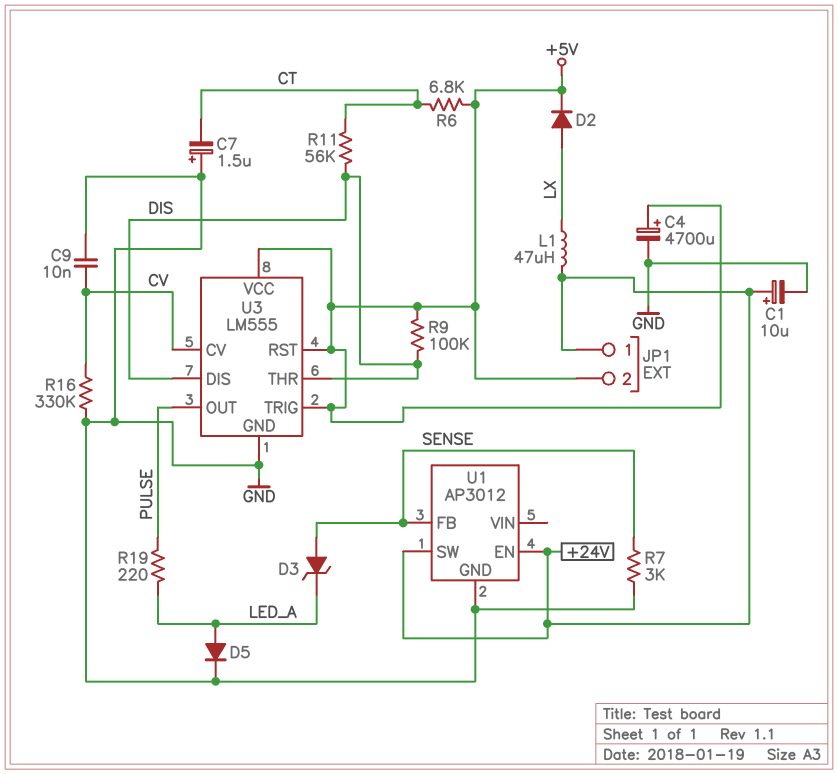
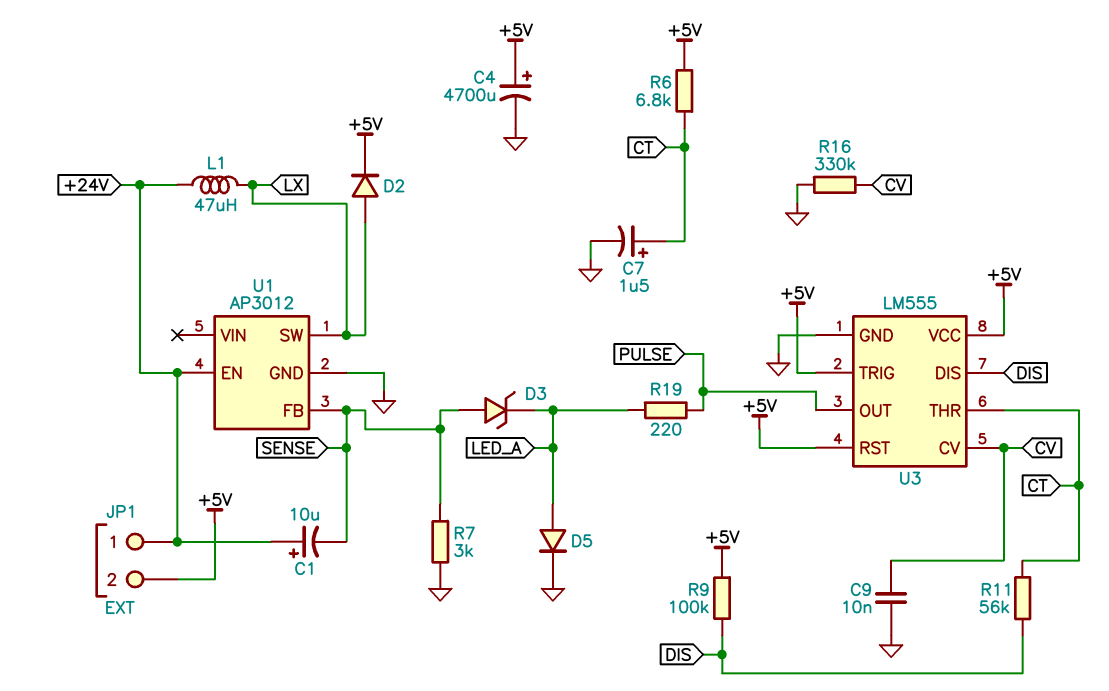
C1: 10uF (plus +24V, minus GND) -> 10uF (plus +24V, minus SENSE)
C7: 1.5uF (plus GND, minus CT) -> 1.5uF (plus CT, minus GND)
U1 pin SW: +24V -> LX
U3 pin THR: DIS -> CT

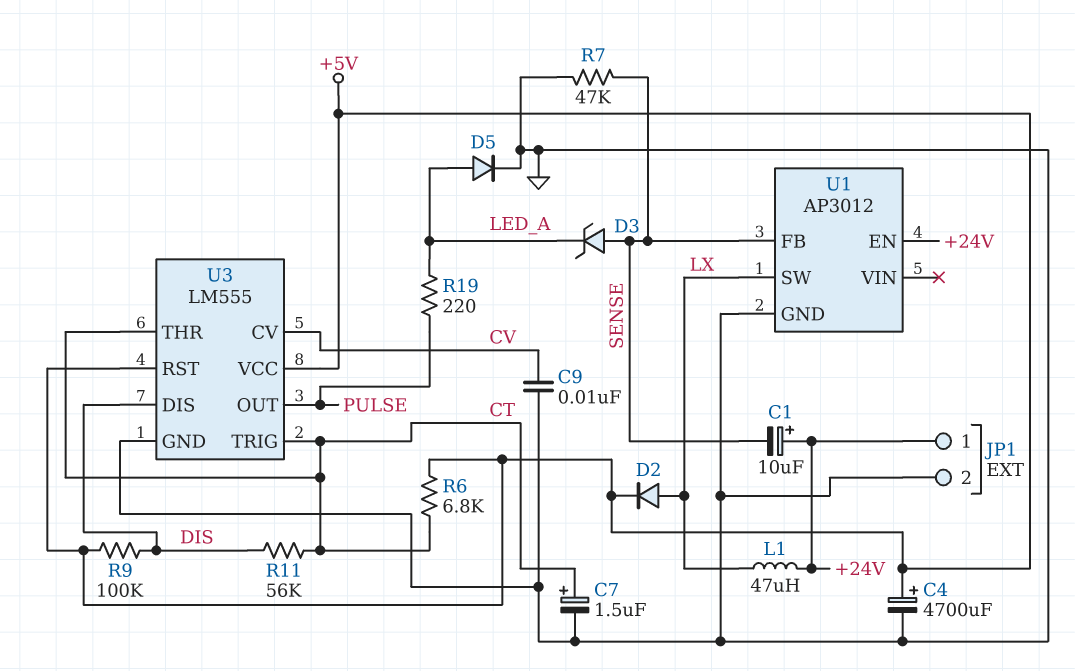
JP1 pin 2: +5V -> GND
R7: 3k (GND, SENSE) -> 47k (GND, SENSE)
R16: 330k (CV, GND) -> none
U3 pin TRIG: +5V -> CT

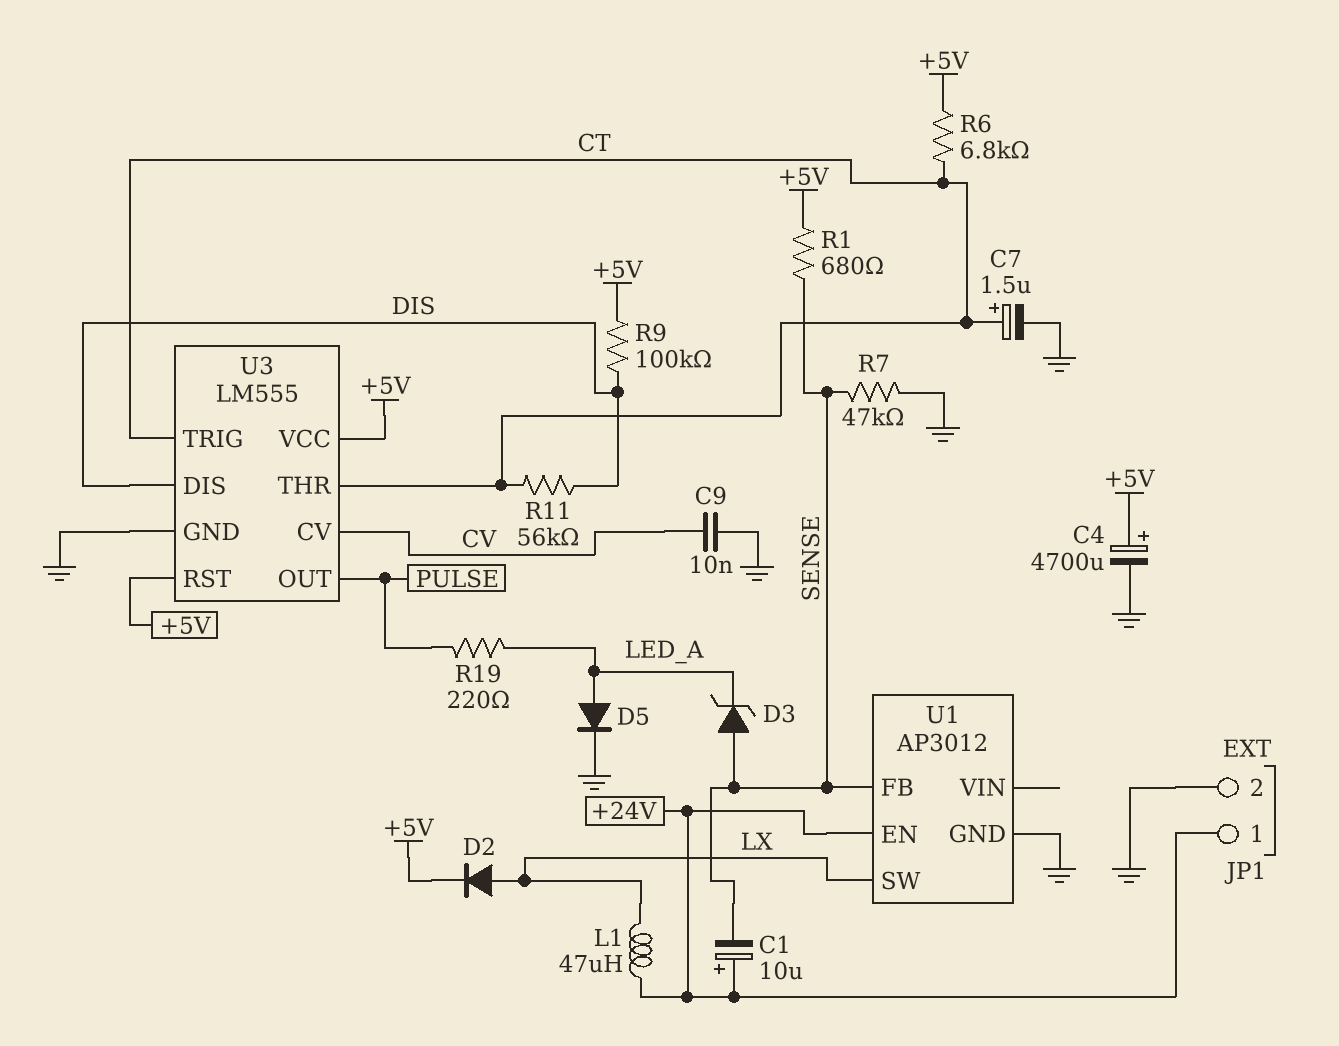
R1: none -> 680 (+5V, SENSE)

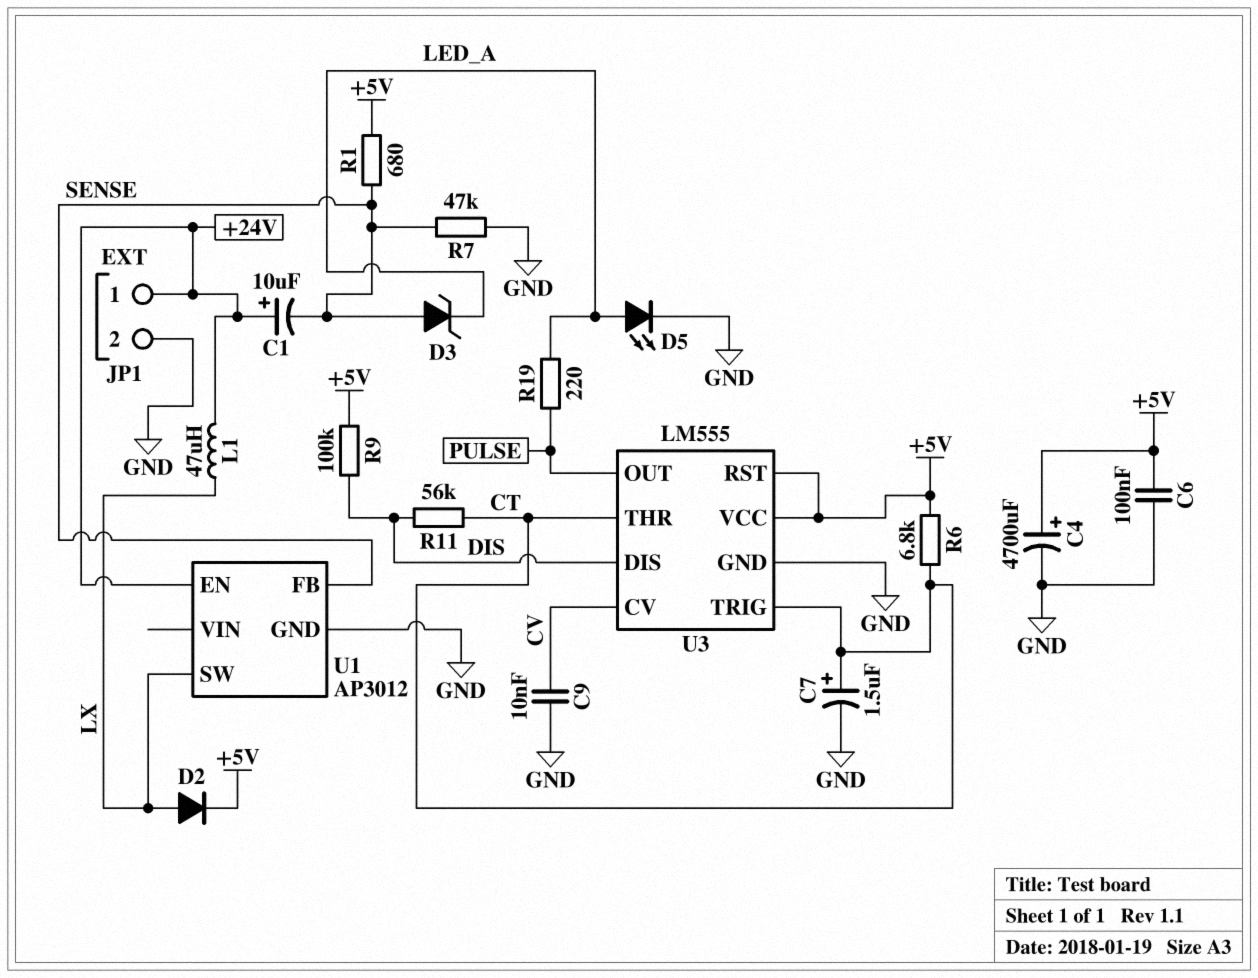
C6: none -> 100nF (+5V, GND)
D5: diode (A LED_A, K GND) -> LED (A LED_A, K GND)

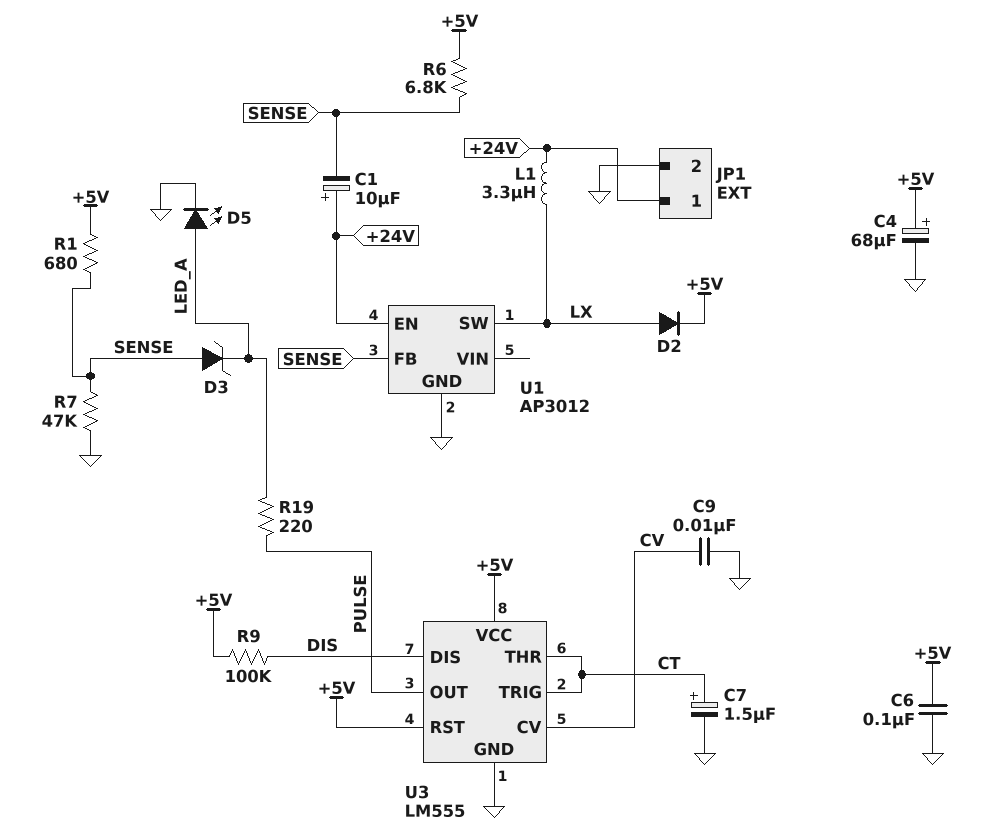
C4: 4700uF (plus +5V, minus GND) -> 68uF (plus +5V, minus GND)
L1: 47uH (+24V, LX) -> 3.3uH (+24V, LX)
R6: 6.8k (+5V, CT) -> 6.8k (+5V, SENSE)
R11: 56k (CT, DIS) -> none

